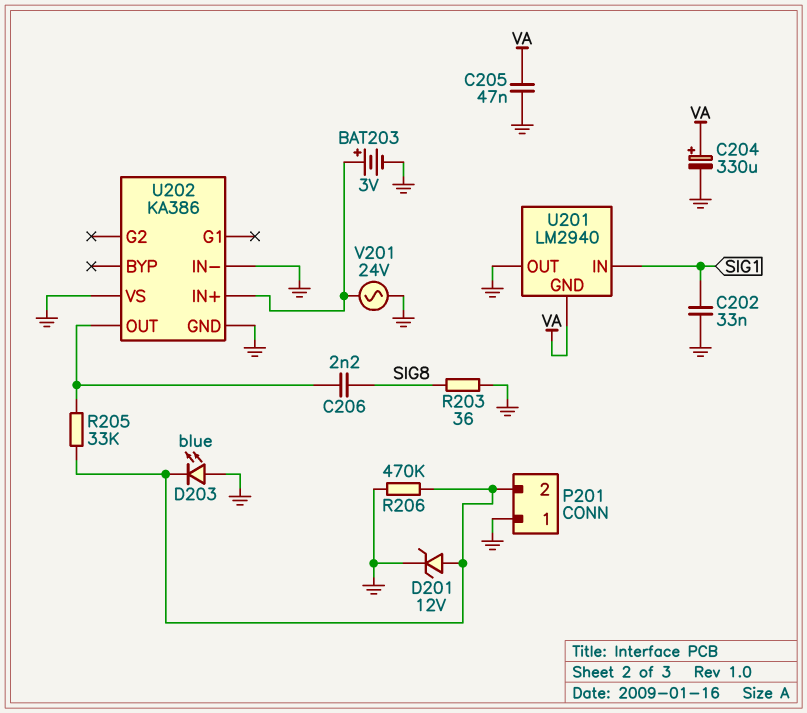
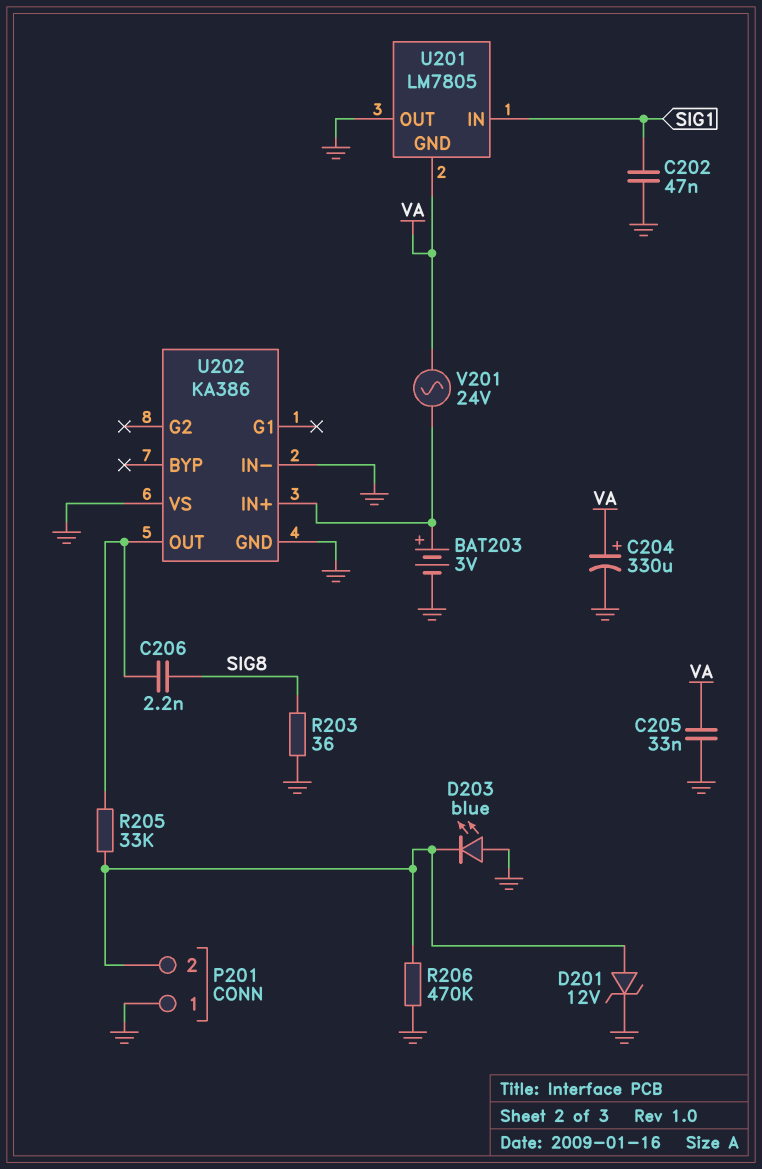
C202: 33nF (GND, SIG1) -> 47nF (GND, SIG1)
C205: 47nF (GND, VA) -> 33nF (GND, VA)
U201: LM2940 -> LM7805
V201: AC 24V (GND, U202/IN+) -> AC 24V (U202/IN+, VA)

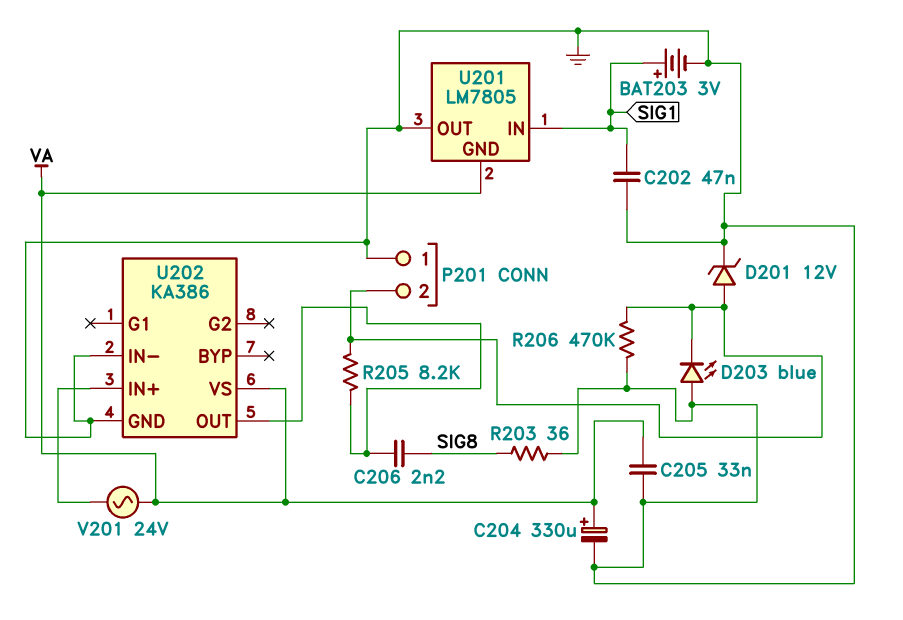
BAT203: 3V (plus U202/IN+, minus GND) -> 3V (plus SIG1, minus GND)
R205: 33k (P201/2, U202/OUT) -> 8.2k (P201/2, U202/OUT)
U202 pin VS: GND -> VA

